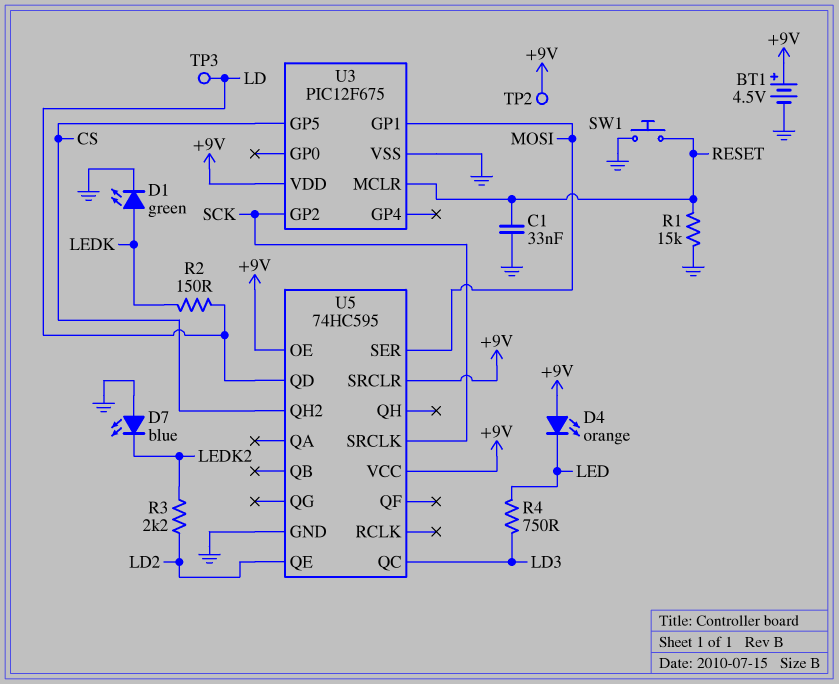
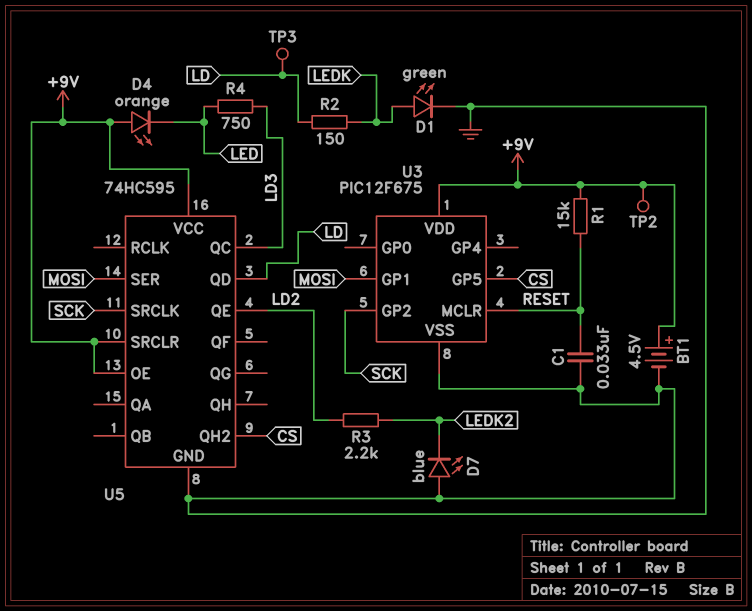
R1: 15k (GND, RESET) -> 15k (+9V, RESET)
SW1: button (GND, RESET) -> none

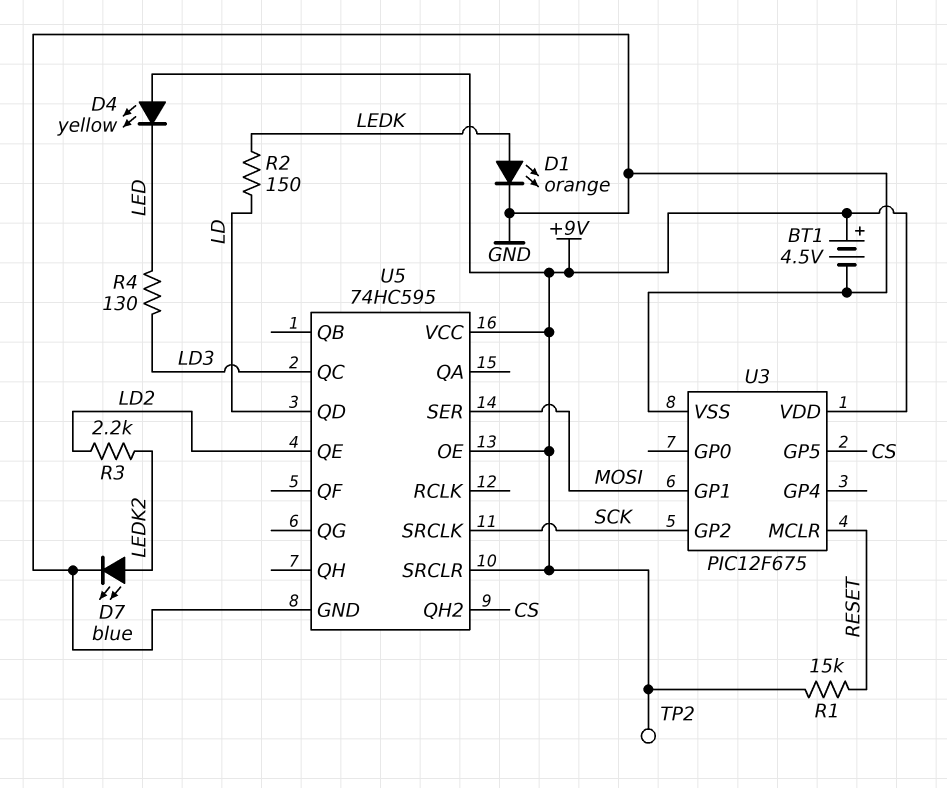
C1: 33nF (GND, RESET) -> none
D1: LED green (A LEDK, K GND) -> LED orange (A LEDK, K GND)
D4: LED orange (A +9V, K LED) -> LED yellow (A +9V, K LED)
D7: LED blue (A GND, K LEDK2) -> LED blue (A LEDK2, K GND)
R4: 750 (LD3, LED) -> 130 (LD3, LED)
TP3: test point (LD) -> none

